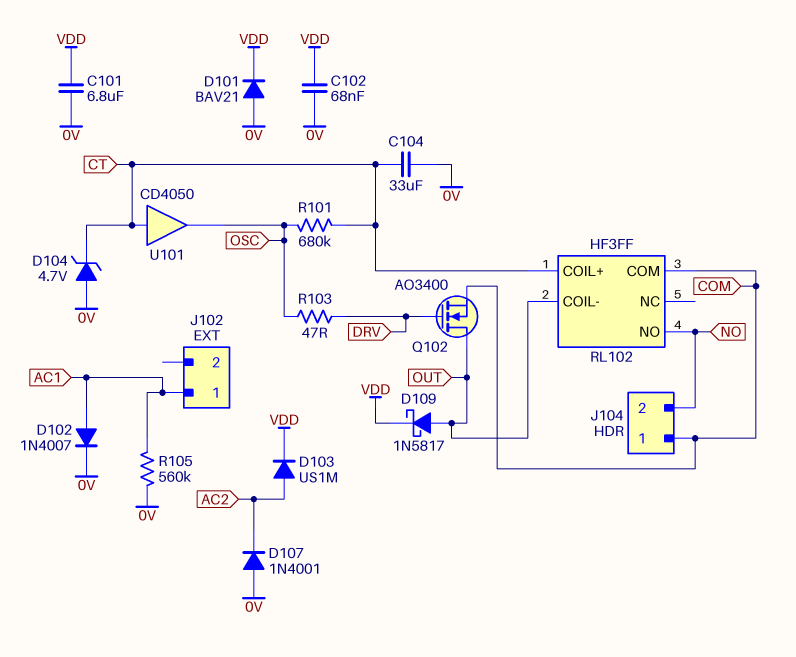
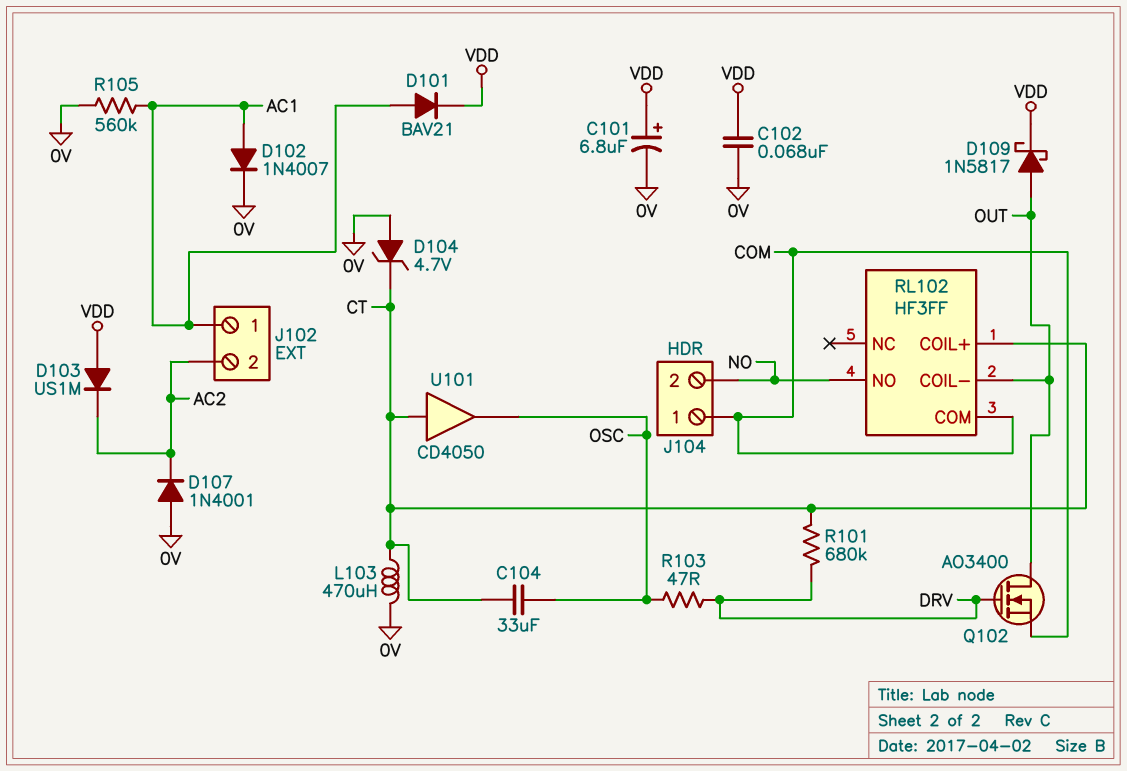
C101: 6.8uF (0V, VDD) -> 6.8uF (plus VDD, minus 0V)
C104: 33uF (0V, CT) -> 33uF (CT, OSC)
D101: diode BAV21 (A 0V, K VDD) -> diode BAV21 (A AC1, K VDD)
D103: diode US1M (A AC2, K VDD) -> diode US1M (A VDD, K AC2)
J102 pin 2: none -> AC2
L103: none -> 470uH (0V, CT)
R101: 680k (CT, OSC) -> 680k (CT, DRV)

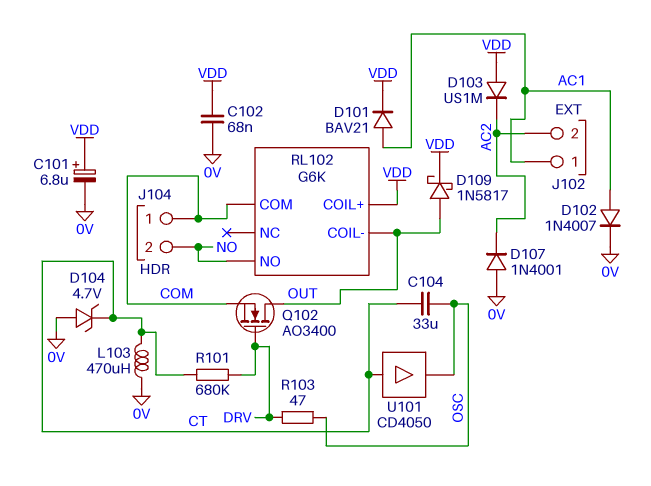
R105: 560k (0V, AC1) -> none
RL102: HF3FF -> G6K
RL102 pin COIL+: CT -> VDD

